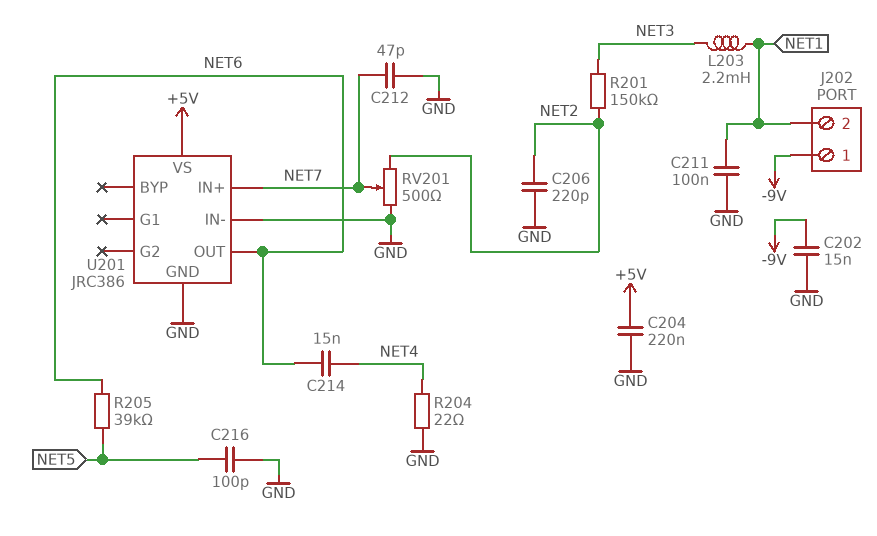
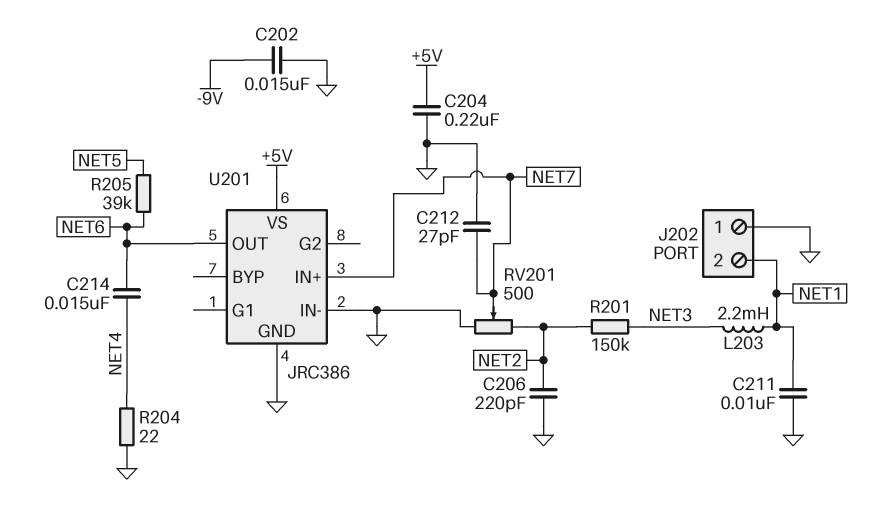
C211: 100nF (GND, NET1) -> 10nF (GND, NET1)
C212: 47pF (GND, NET7) -> 27pF (GND, NET7)
C216: 100pF (GND, NET5) -> none
J202 pin 1: -9V -> GND

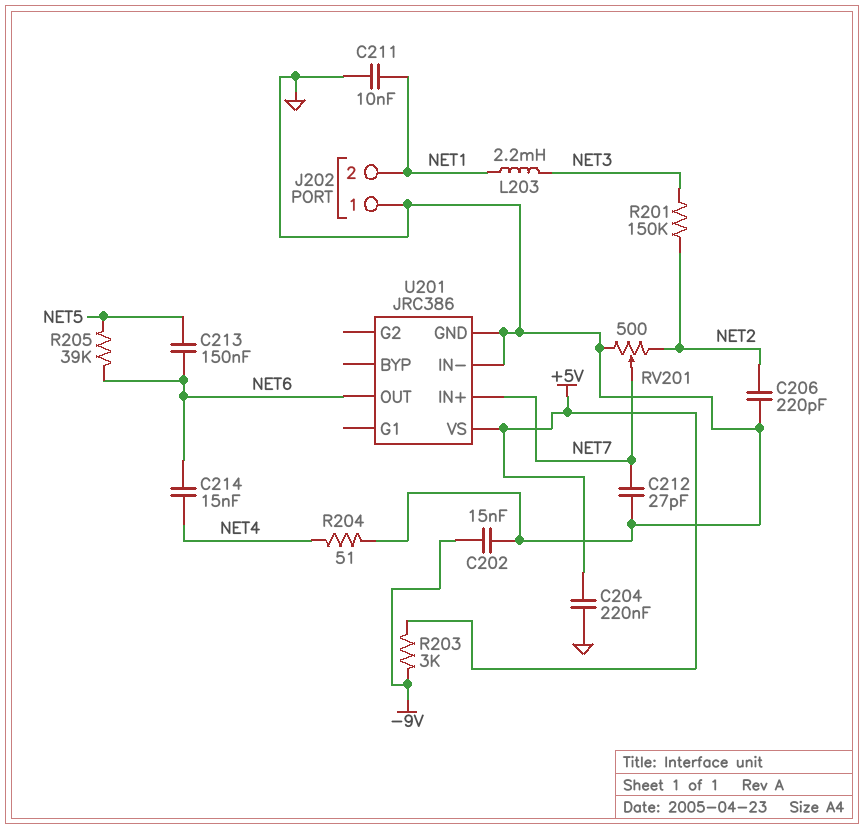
C213: none -> 150nF (NET5, NET6)
R203: none -> 3k (+5V, -9V)
R204: 22 (GND, NET4) -> 51 (GND, NET4)

